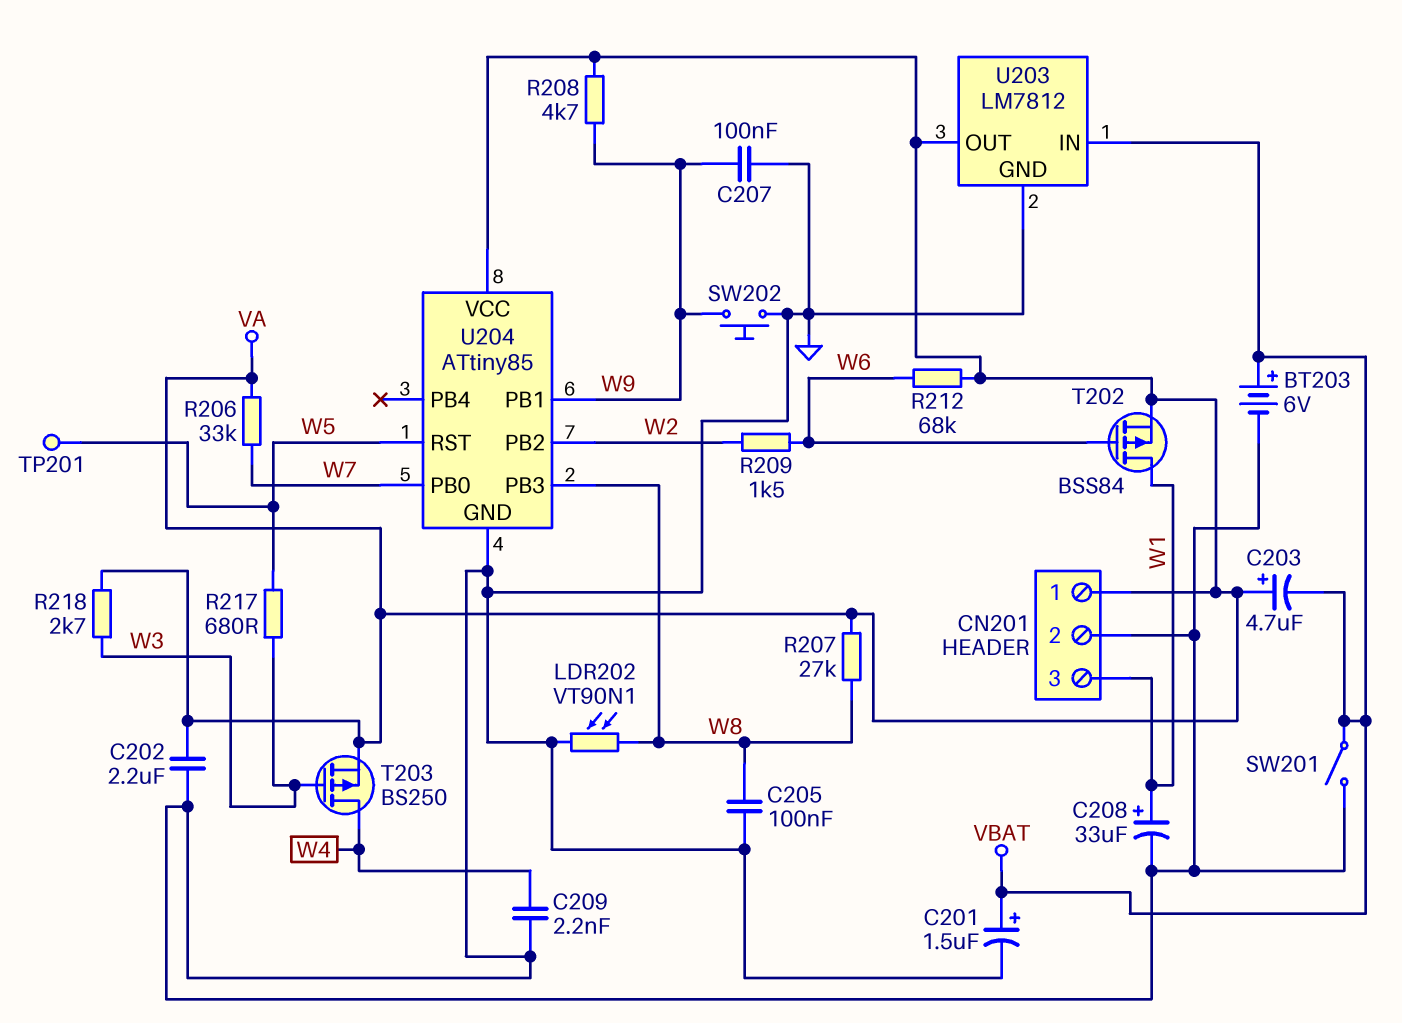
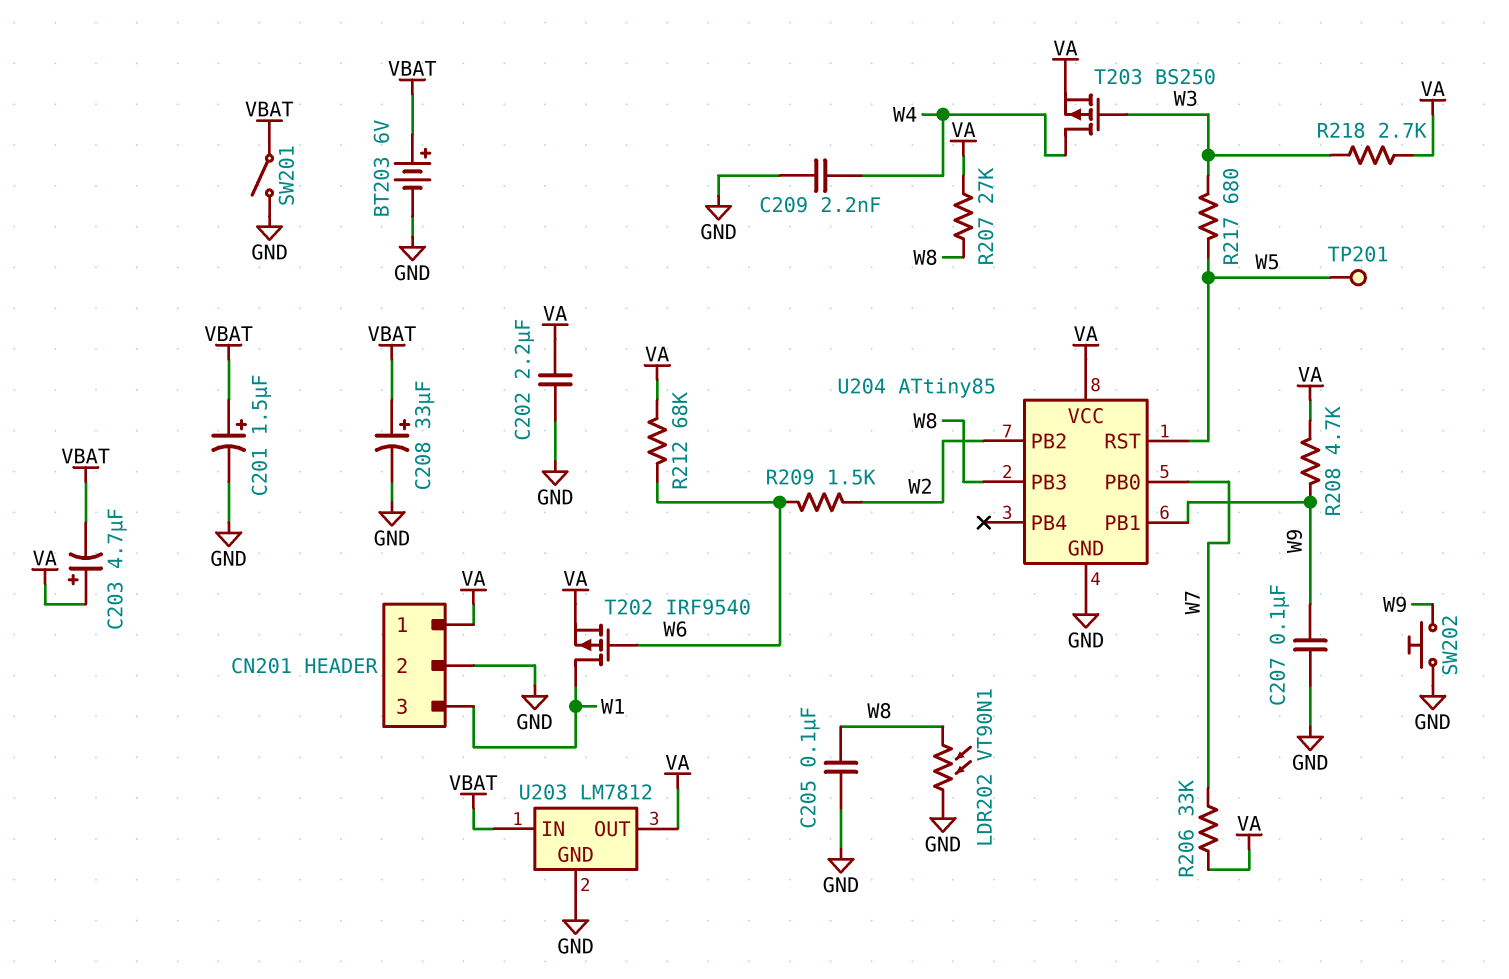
C208: 33uF (plus W1, minus GND) -> 33uF (plus VBAT, minus GND)
T202: PMOS BSS84 (G W6, D W1, S VA) -> PMOS IRF9540 (G W6, D W1, S VA)

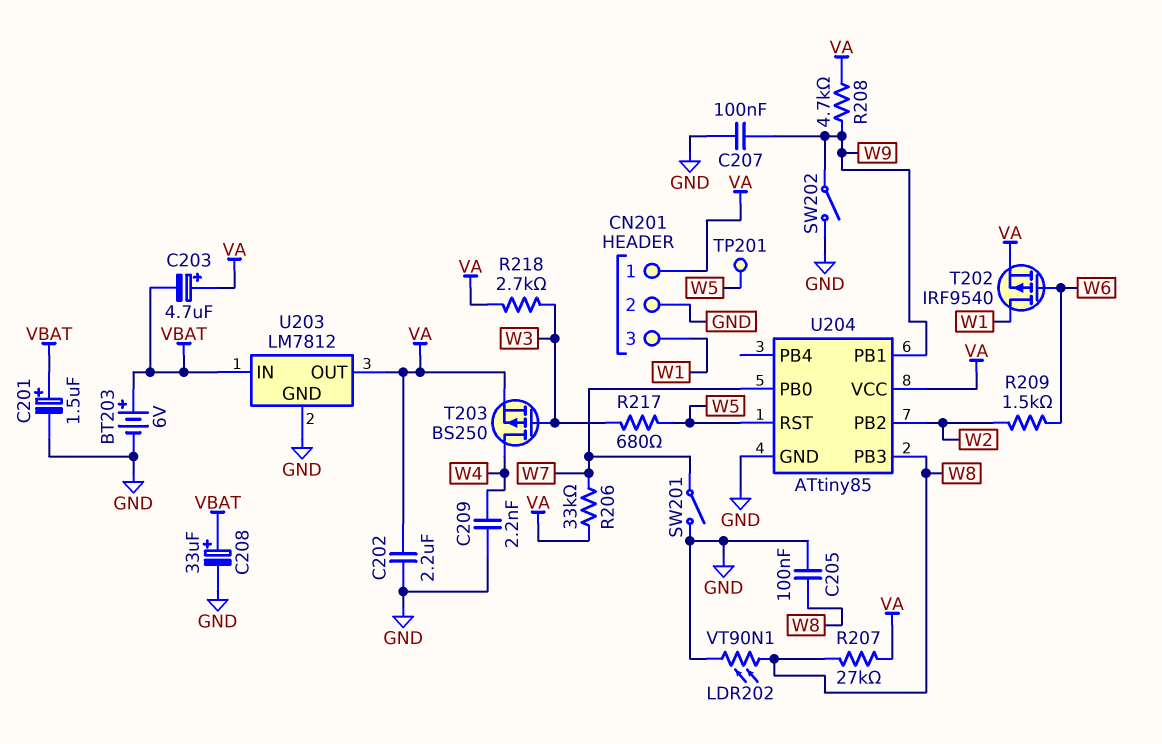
R212: 68k (VA, W6) -> none
SW201: switch (GND, VBAT) -> switch (GND, W7)
SW202: button (GND, W9) -> switch (GND, W9)

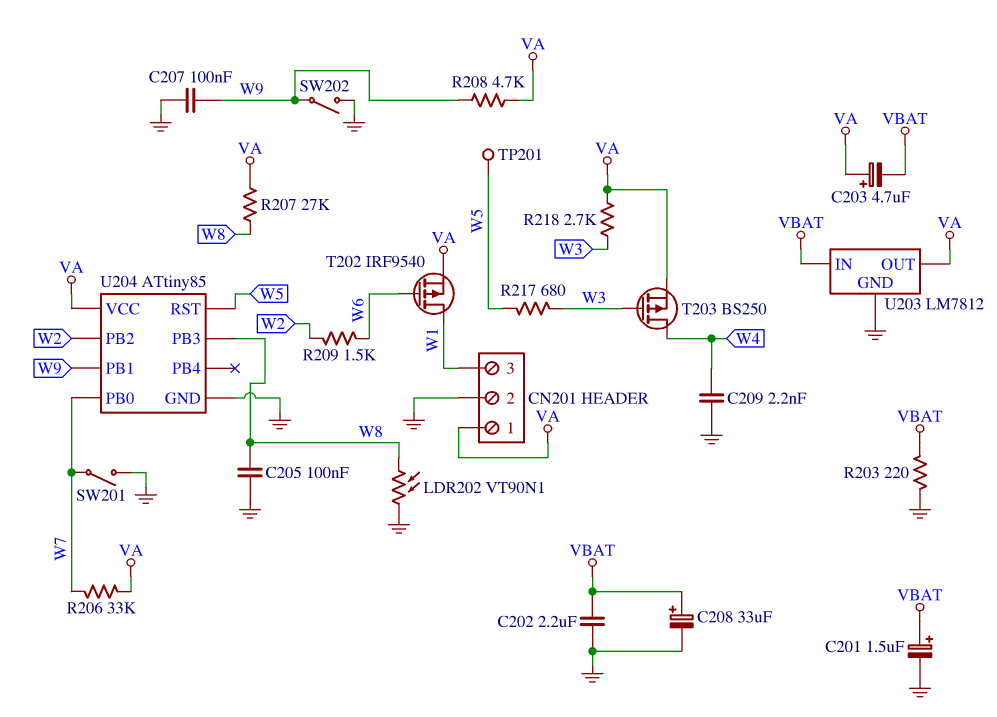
BT203: 6V (plus VBAT, minus GND) -> none
C202: 2.2uF (GND, VA) -> 2.2uF (GND, VBAT)
R203: none -> 220 (GND, VBAT)

